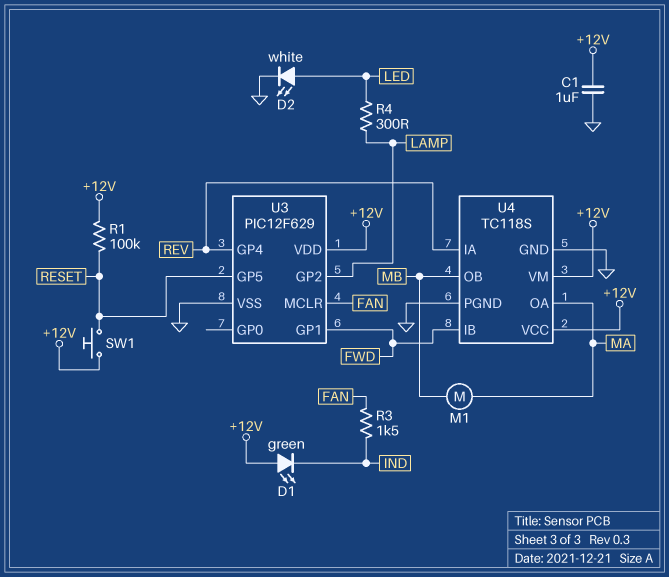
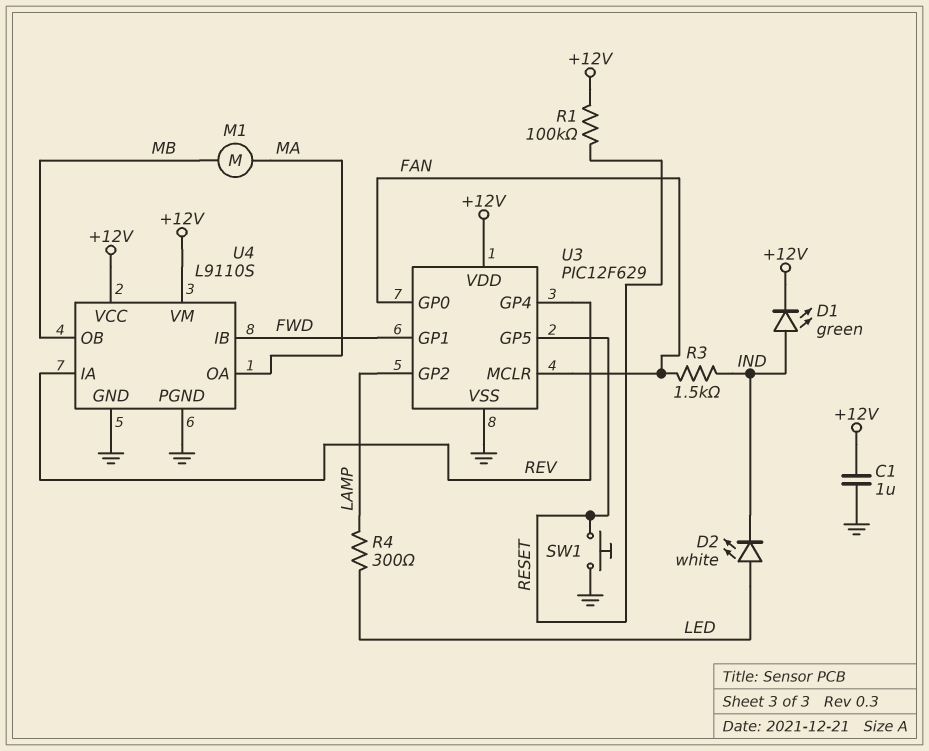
D1: LED green (A +12V, K IND) -> LED green (A IND, K +12V)
D2: LED white (A LED, K GND) -> LED white (A LED, K IND)
SW1: button (+12V, RESET) -> button (GND, RESET)
U3 pin GP0: none -> FAN
U4: TC118S -> L9110S

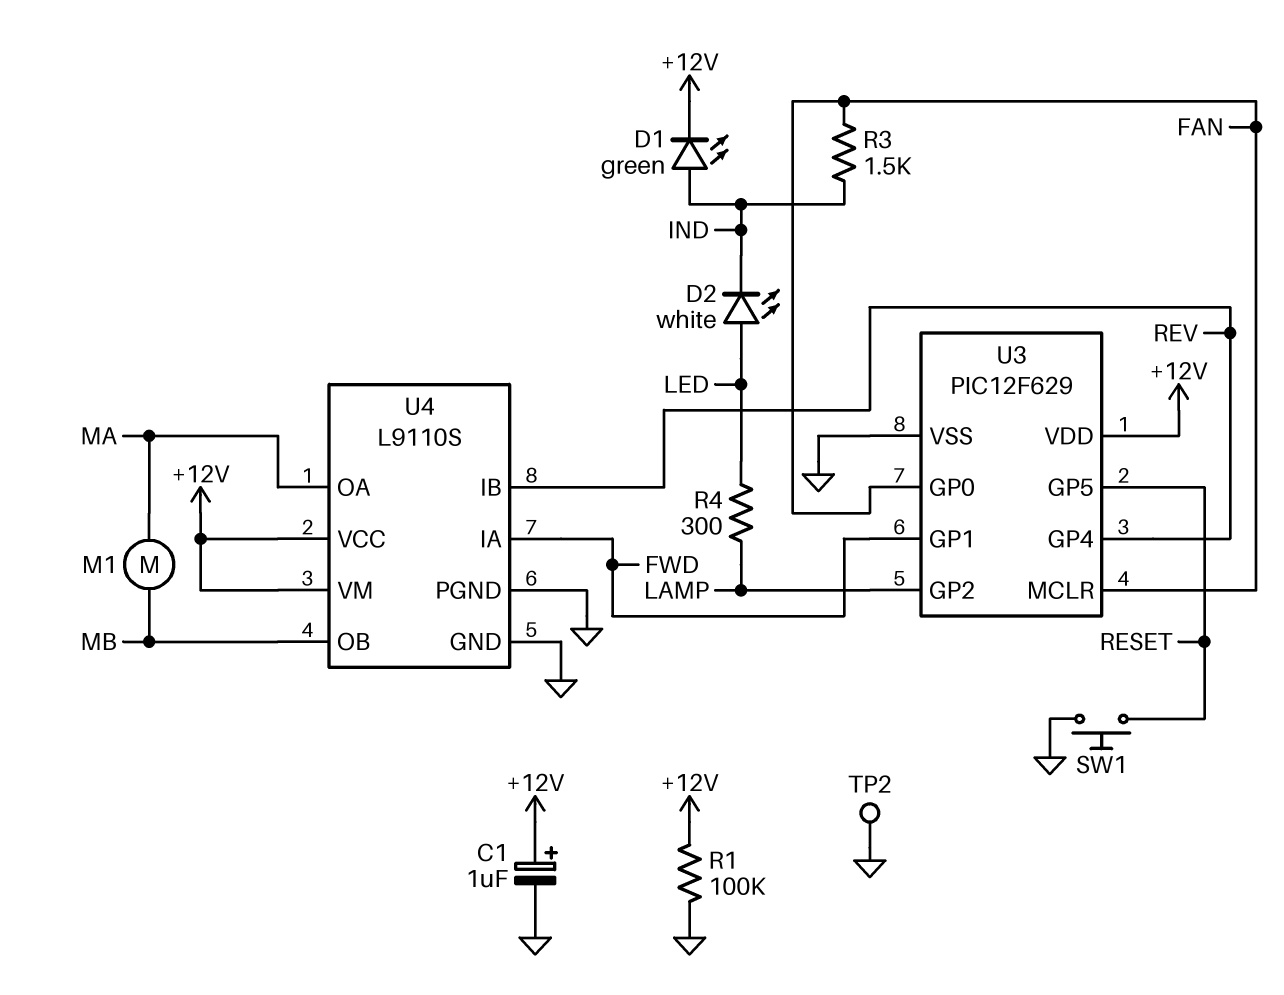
C1: 1uF (+12V, GND) -> 1uF (plus +12V, minus GND)
R1: 100k (+12V, RESET) -> 100k (+12V, GND)
TP2: none -> test point (GND)
U4 pin IA: REV -> FWD
U4 pin IB: FWD -> REV

